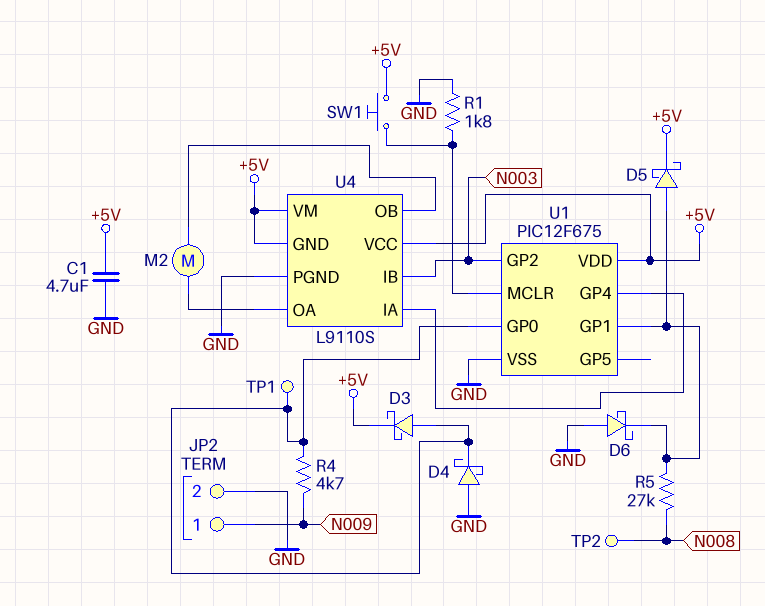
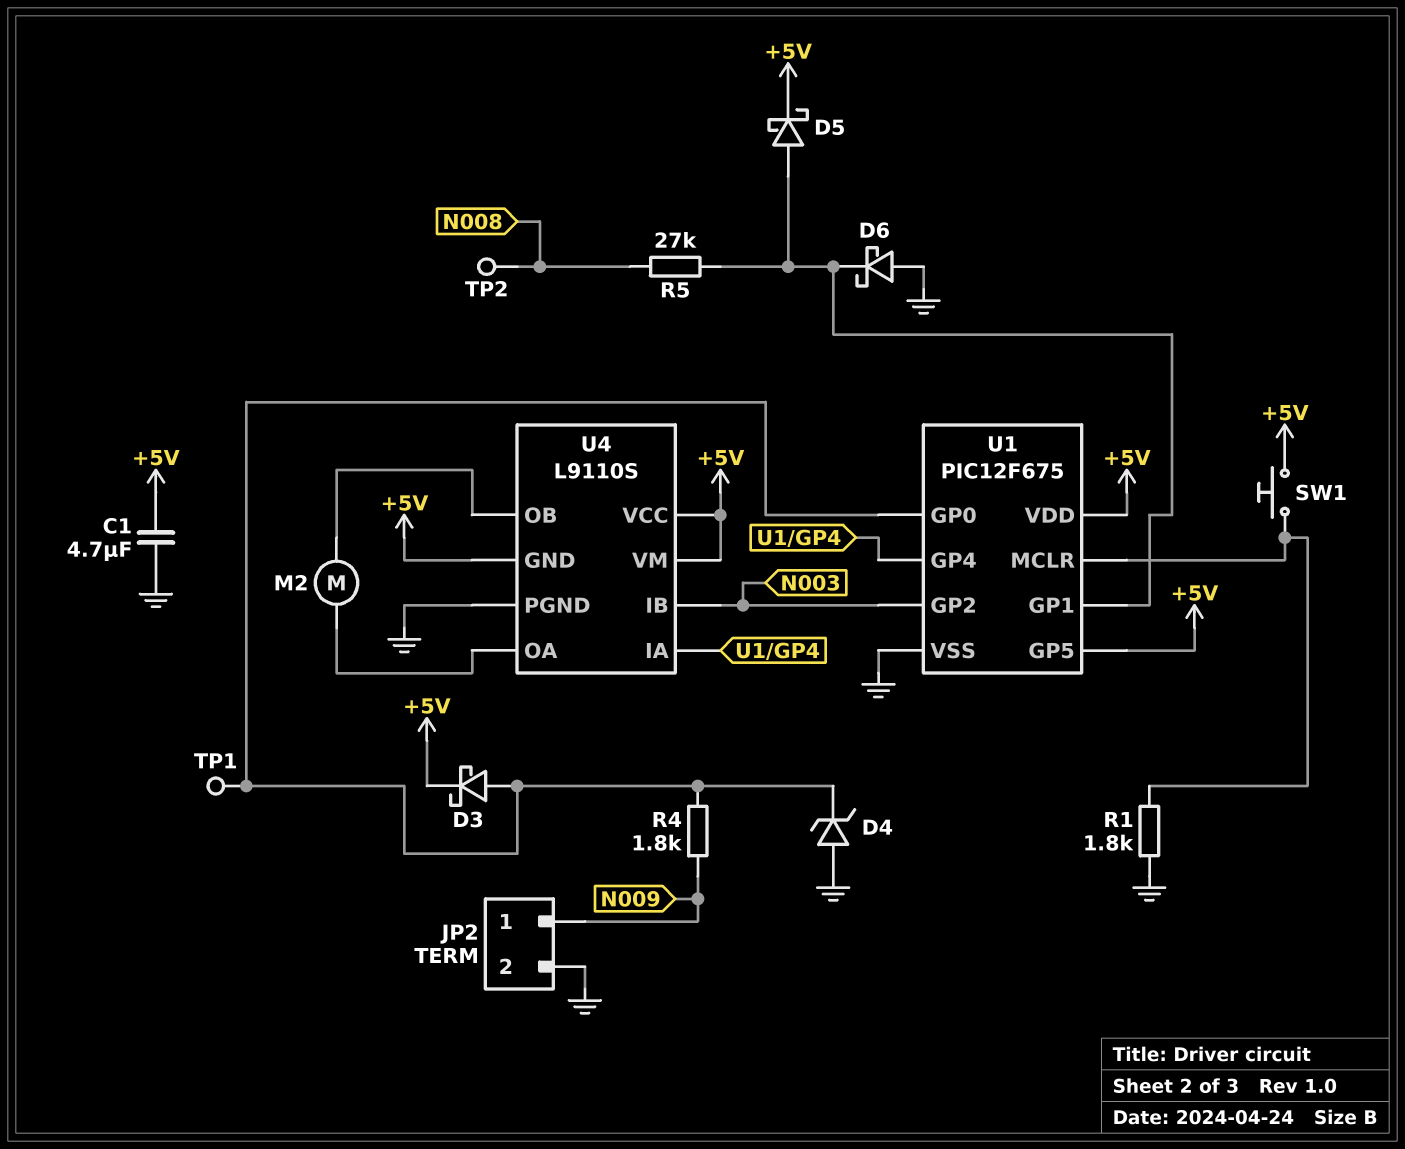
D4: schottky (A GND, K U1/GP0) -> zener (A GND, K U1/GP0)
R4: 4.7k (N009, U1/GP0) -> 1.8k (N009, U1/GP0)
U1 pin GP5: none -> +5V

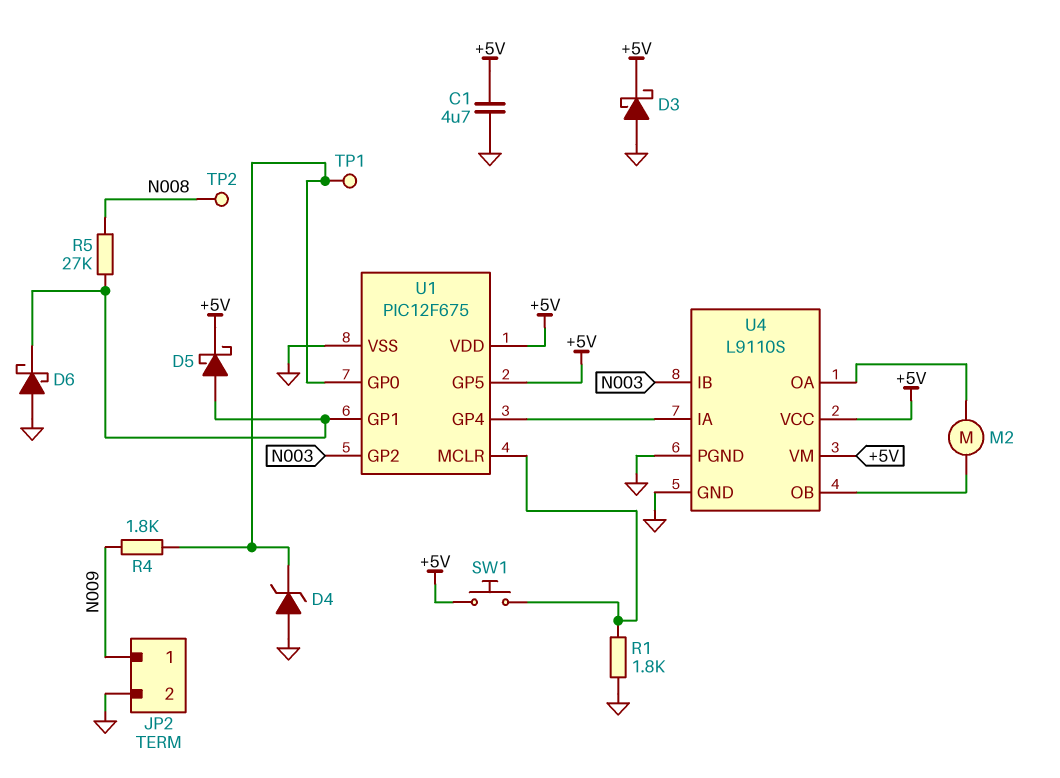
D3: schottky (A U1/GP0, K +5V) -> schottky (A GND, K +5V)
U4 pin GND: +5V -> GND

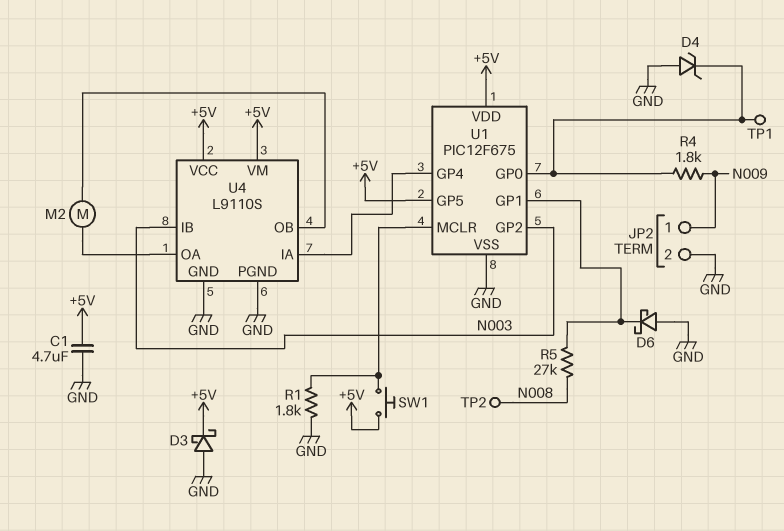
D5: schottky (A U1/GP1, K +5V) -> none

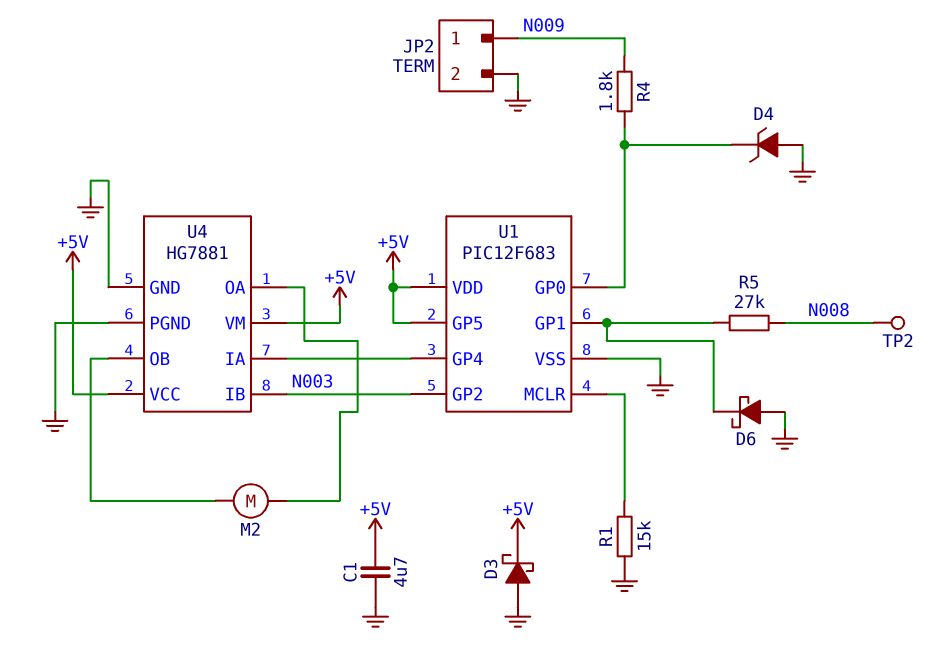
R1: 1.8k (GND, U1/MCLR) -> 15k (GND, U1/MCLR)
SW1: button (+5V, U1/MCLR) -> none
TP1: test point (U1/GP0) -> none
U1: PIC12F675 -> PIC12F683
U4: L9110S -> HG7881

